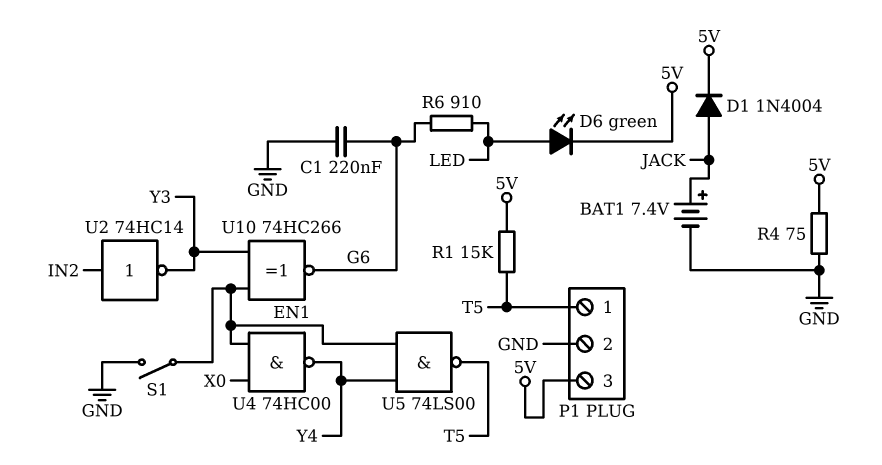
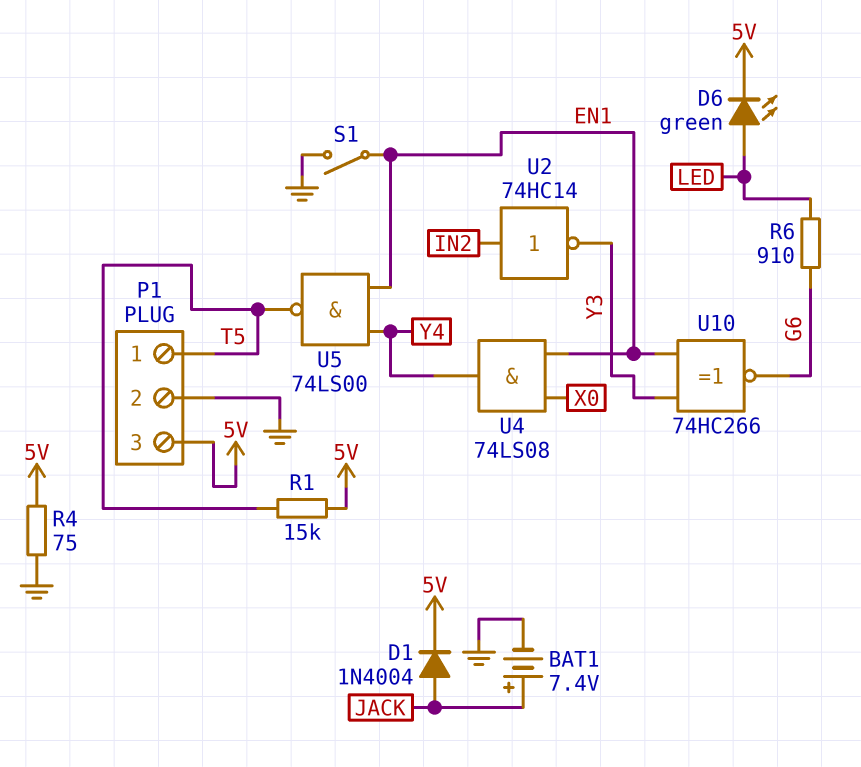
C1: 220nF (G6, GND) -> none
U4: NAND 74HC00 (in EN1, in X0, out Y4) -> AND 74LS08 (in EN1, in X0, out Y4)

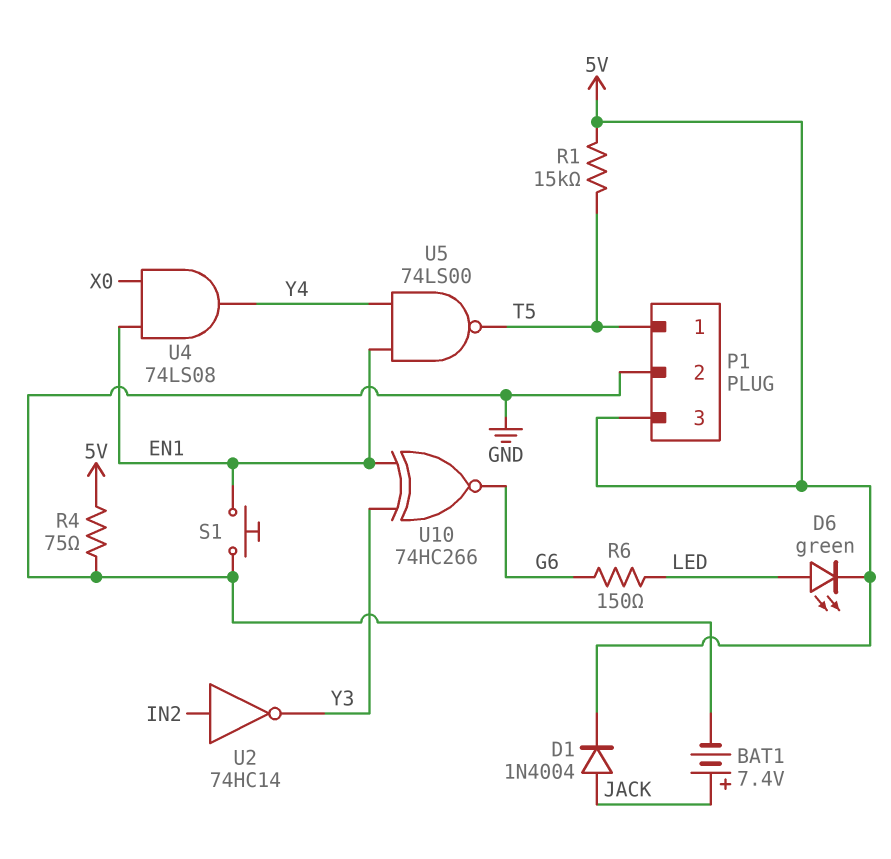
R6: 910 (G6, LED) -> 150 (G6, LED)
S1: switch (EN1, GND) -> button (EN1, GND)

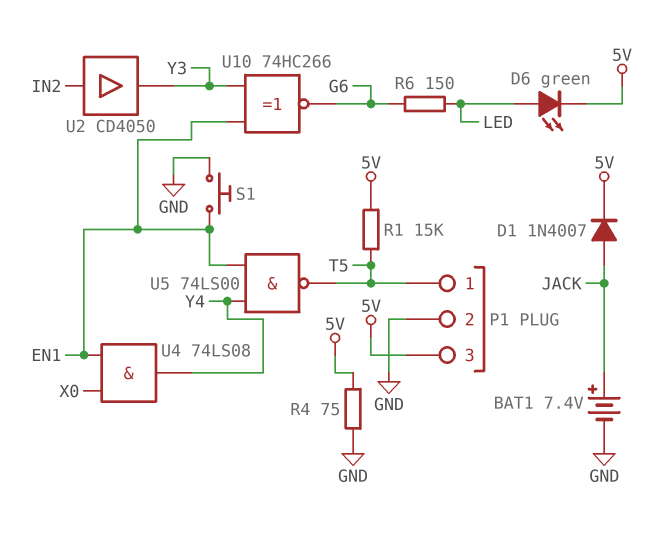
D1: diode 1N4004 (A JACK, K 5V) -> diode 1N4007 (A JACK, K 5V)
U2: NOT 74HC14 (in IN2, out Y3) -> buffer CD4050 (in IN2, out Y3)

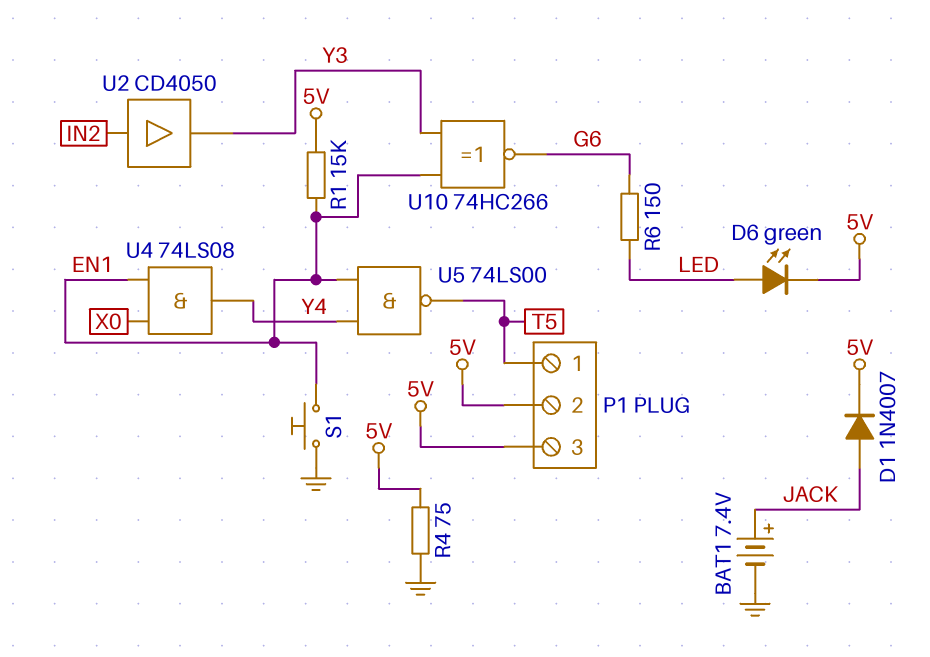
P1 pin 2: GND -> 5V
R1: 15k (5V, T5) -> 15k (5V, EN1)

